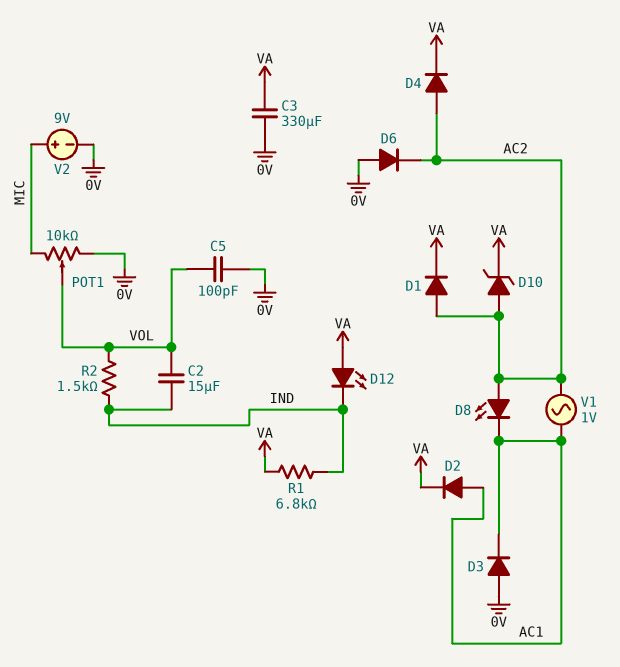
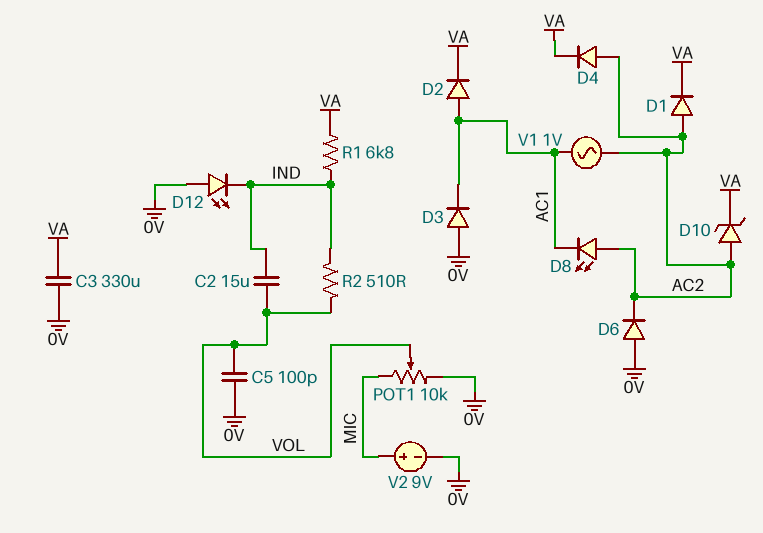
D12: LED (A VA, K IND) -> LED (A 0V, K IND)
R2: 1.5k (IND, VOL) -> 510 (IND, VOL)

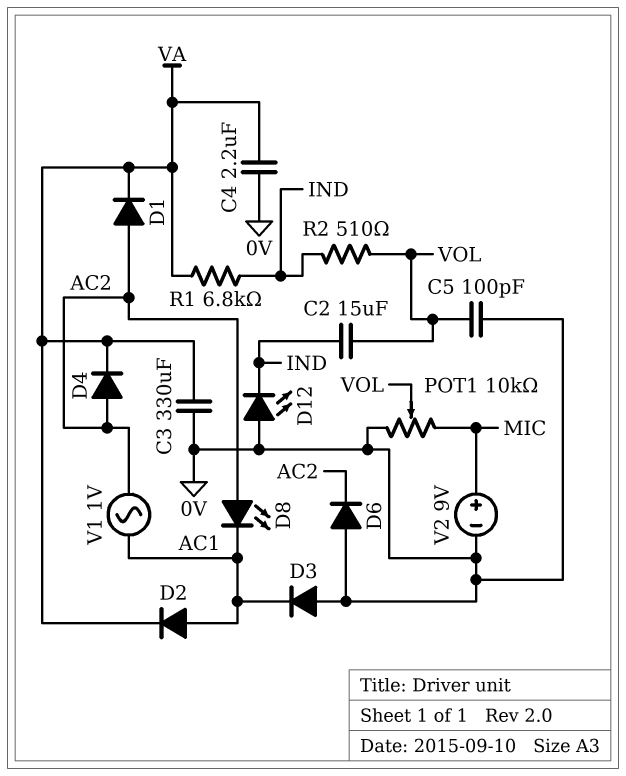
C4: none -> 2.2uF (0V, VA)
D10: zener (A AC2, K VA) -> none

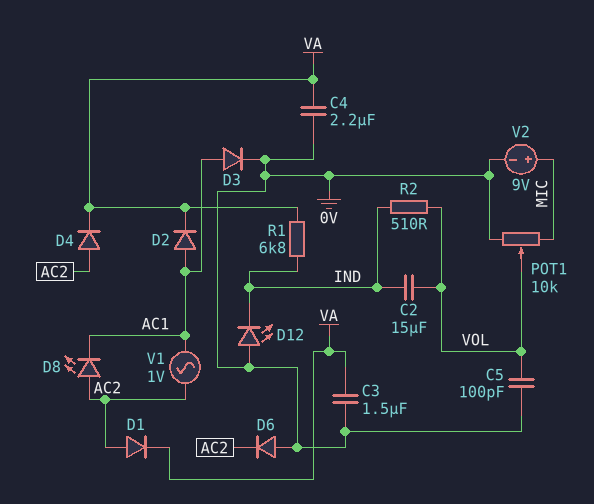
C3: 330uF (0V, VA) -> 1.5uF (0V, VA)
D3: diode (A 0V, K AC1) -> diode (A AC1, K 0V)

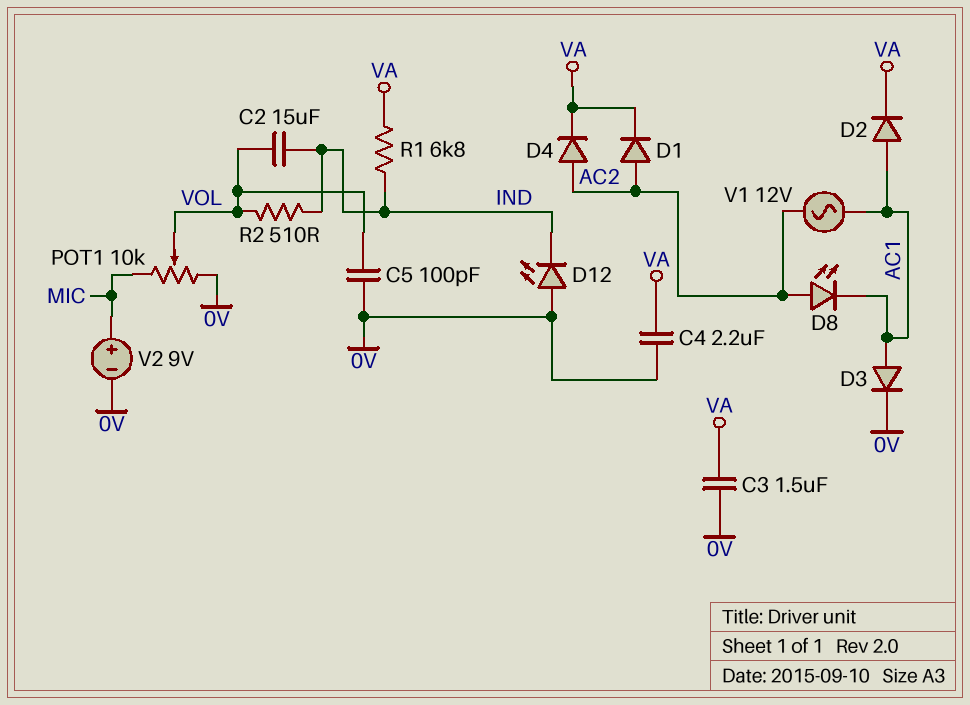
D6: diode (A 0V, K AC2) -> none
V1: AC 1V (AC1, AC2) -> AC 12V (AC1, AC2)

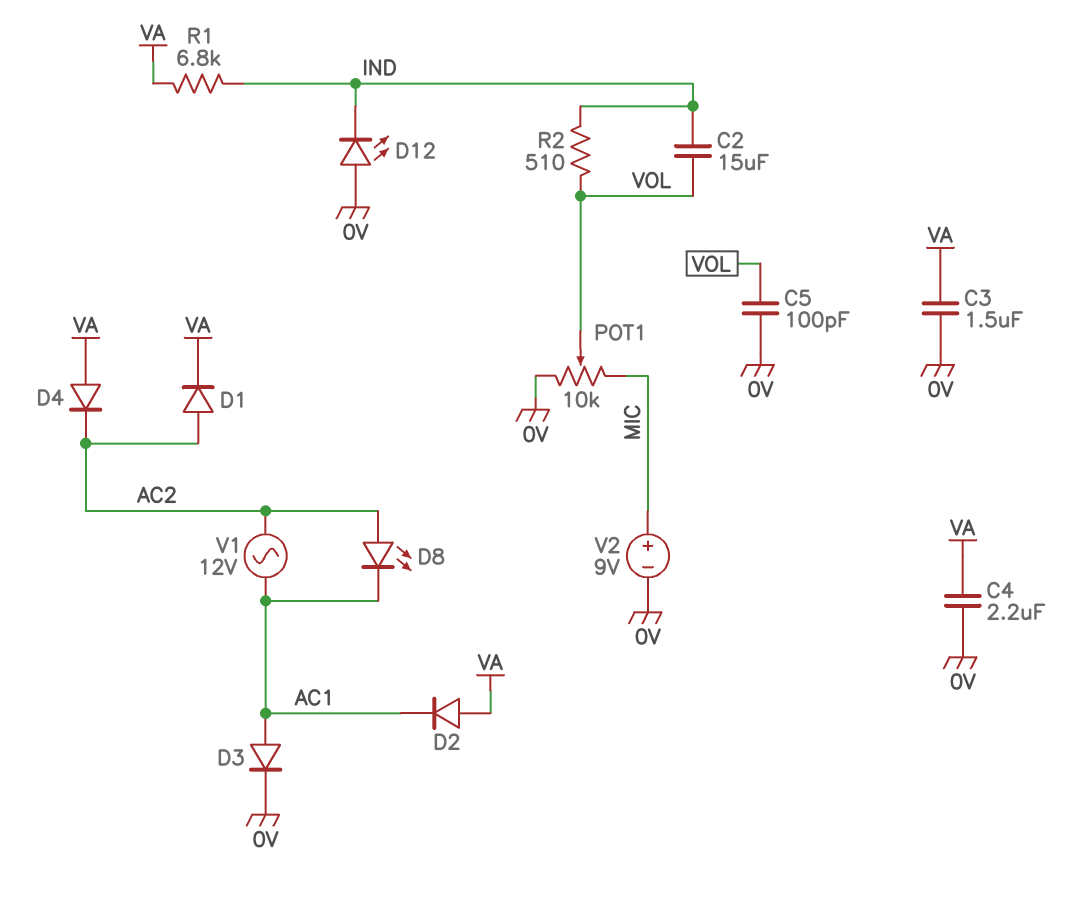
D2: diode (A AC1, K VA) -> diode (A VA, K AC1)
D4: diode (A AC2, K VA) -> diode (A VA, K AC2)

